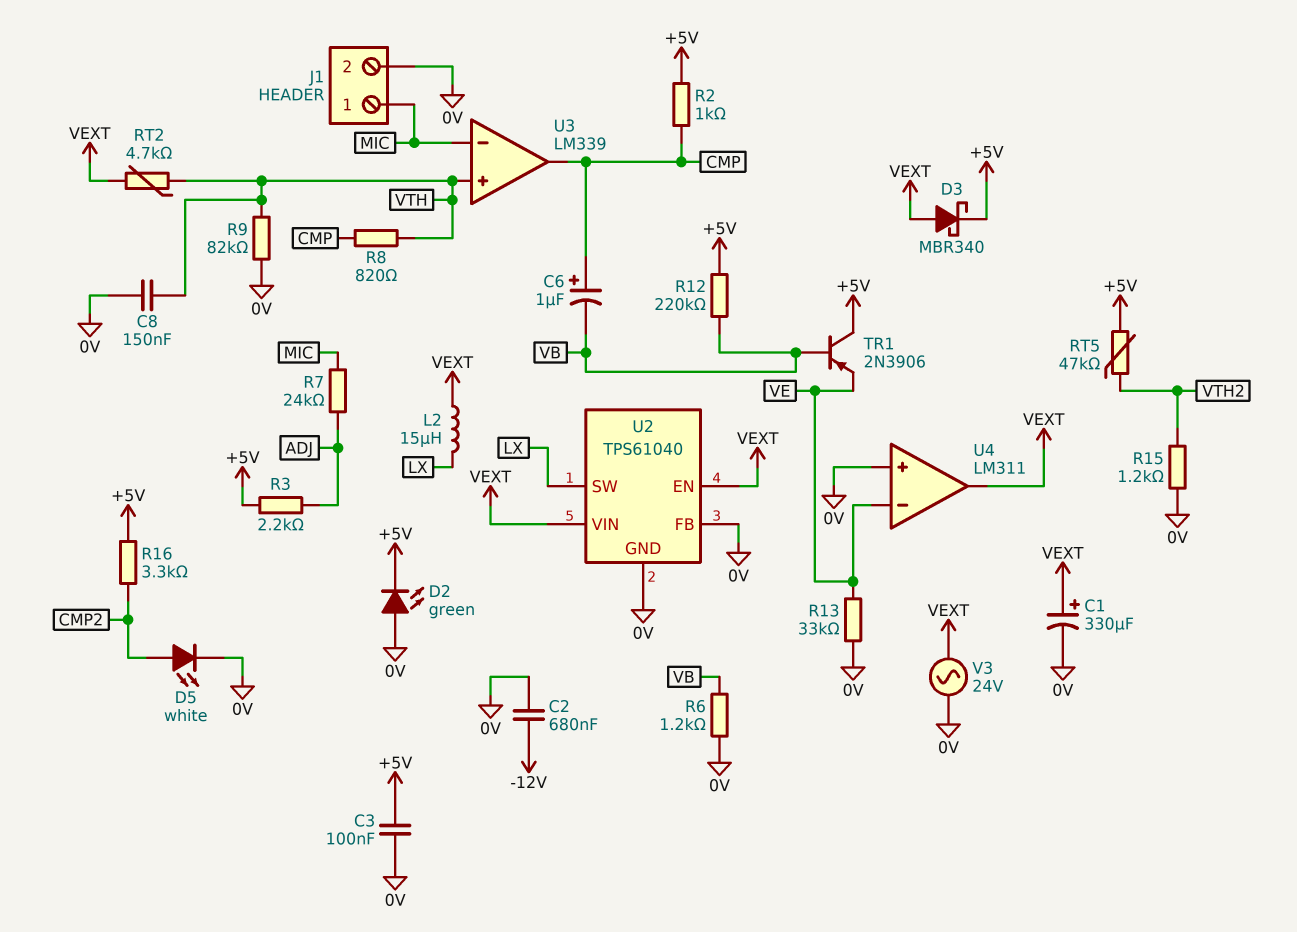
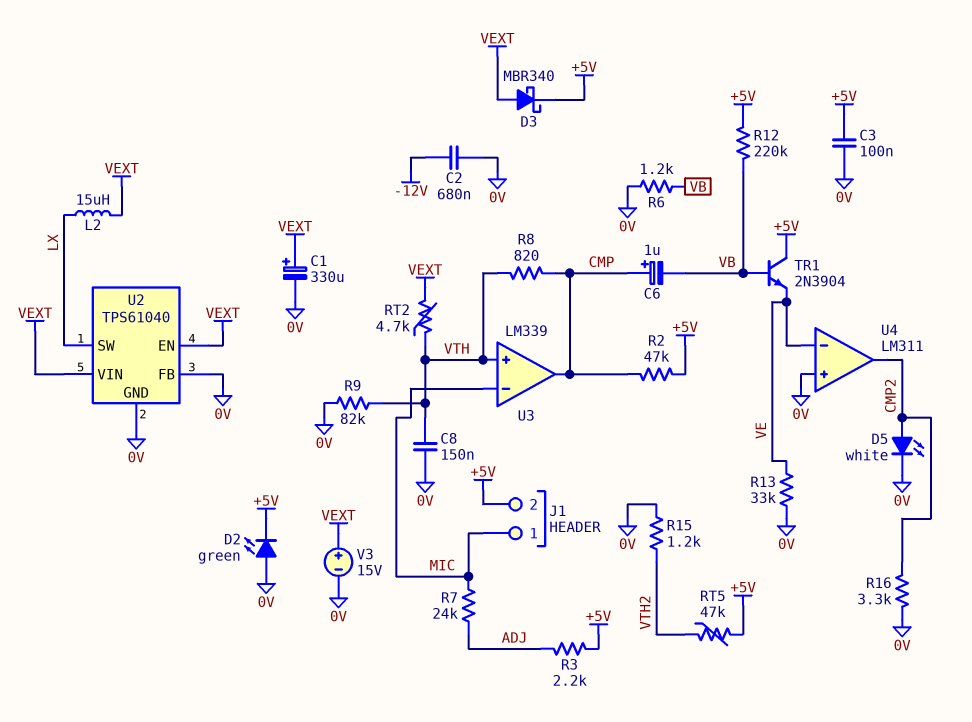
J1 pin 2: 0V -> +5V
R2: 1k (+5V, CMP) -> 47k (+5V, CMP)
R16: 3.3k (+5V, CMP2) -> 3.3k (0V, CMP2)
TR1: PNP 2N3906 (B VB, C +5V, E VE) -> NPN 2N3904 (B VB, C +5V, E VE)
U4 pin out: VEXT -> CMP2
V3: AC 24V (0V, VEXT) -> 15V (plus VEXT, minus 0V)

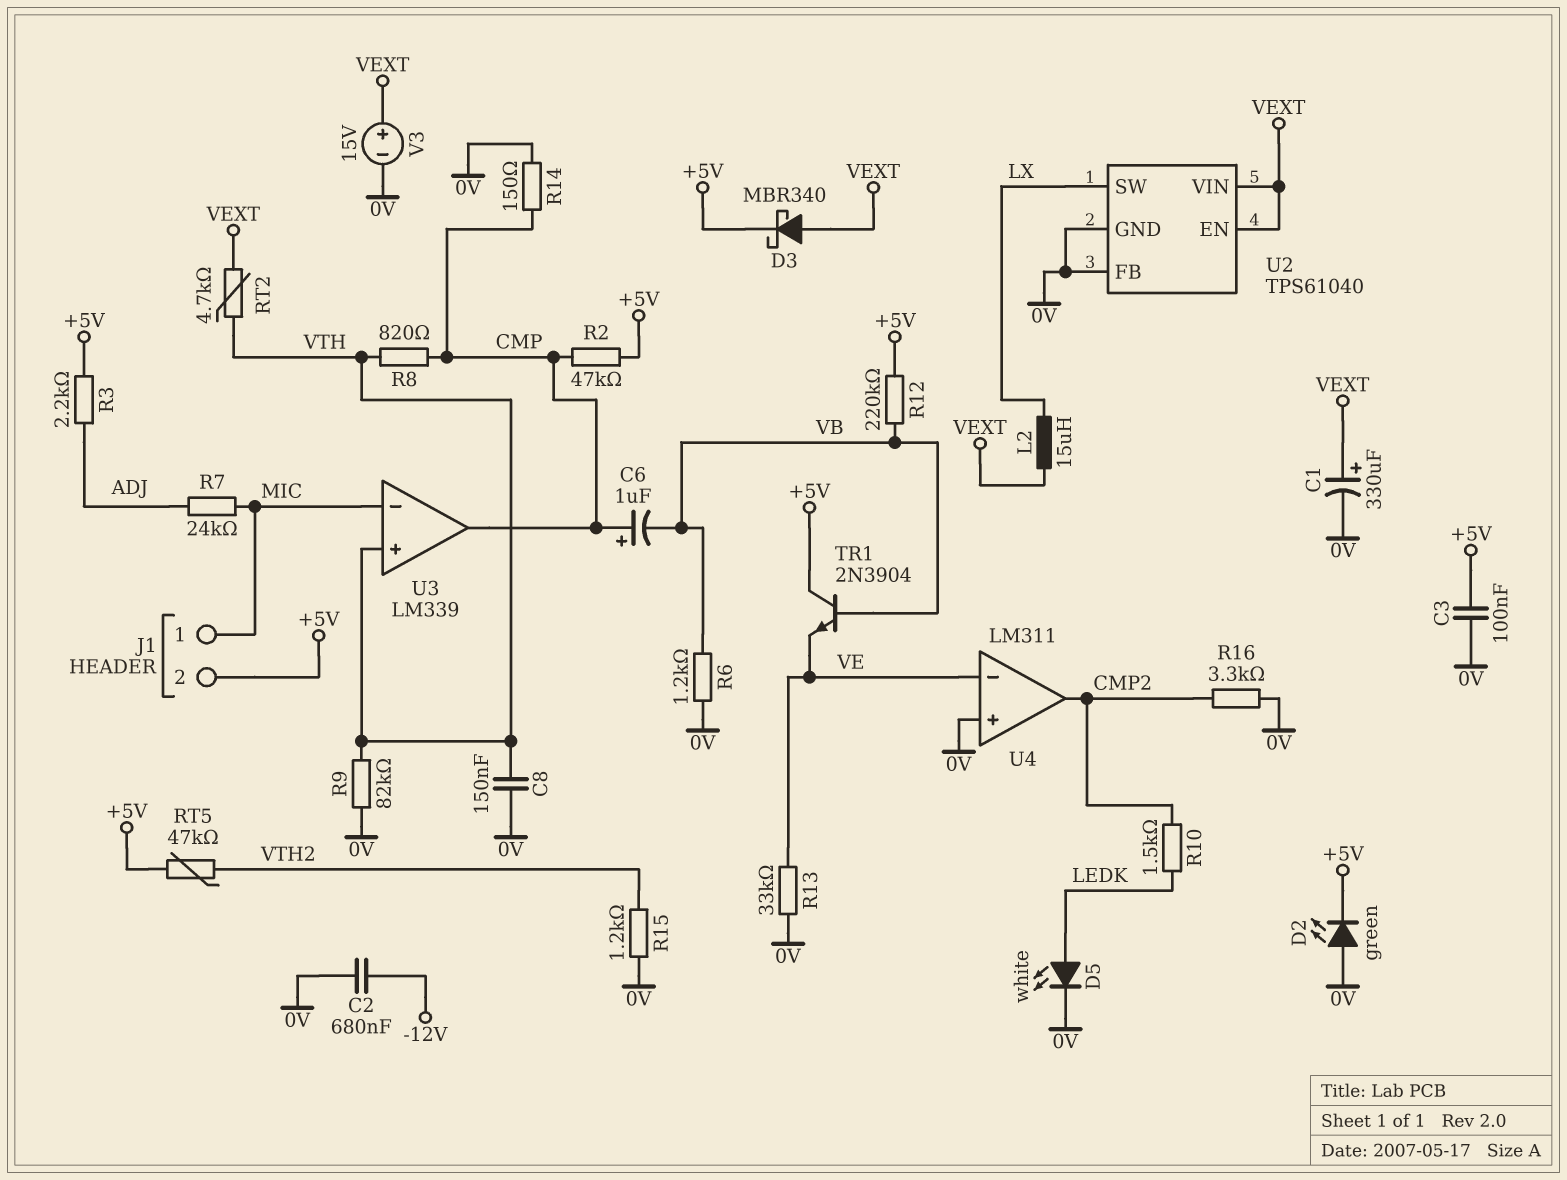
D5: LED white (A CMP2, K 0V) -> LED white (A LEDK, K 0V)
R10: none -> 1.5k (CMP2, LEDK)
R14: none -> 150 (0V, CMP)

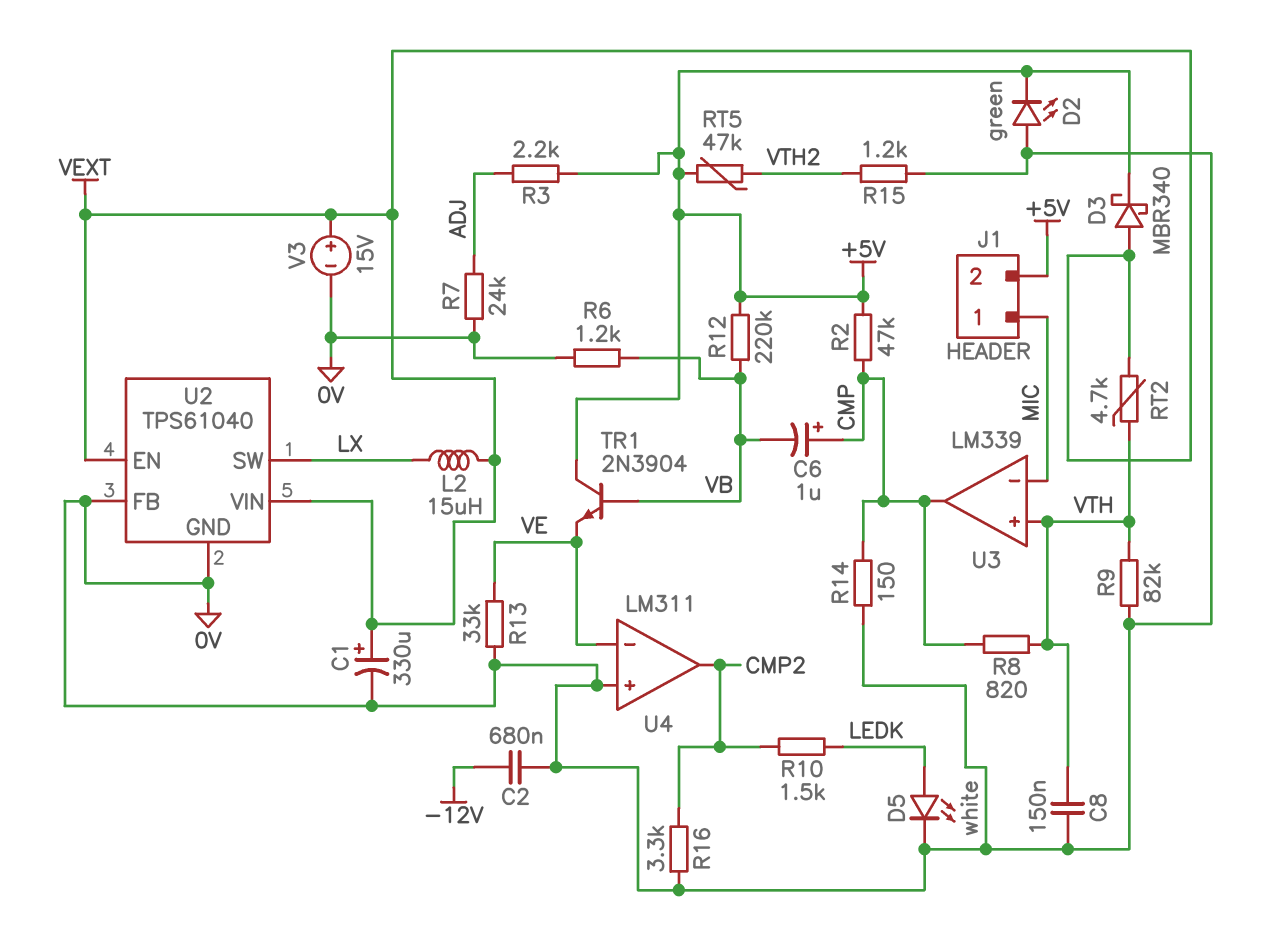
C3: 100nF (+5V, 0V) -> none
R7: 24k (ADJ, MIC) -> 24k (0V, ADJ)

